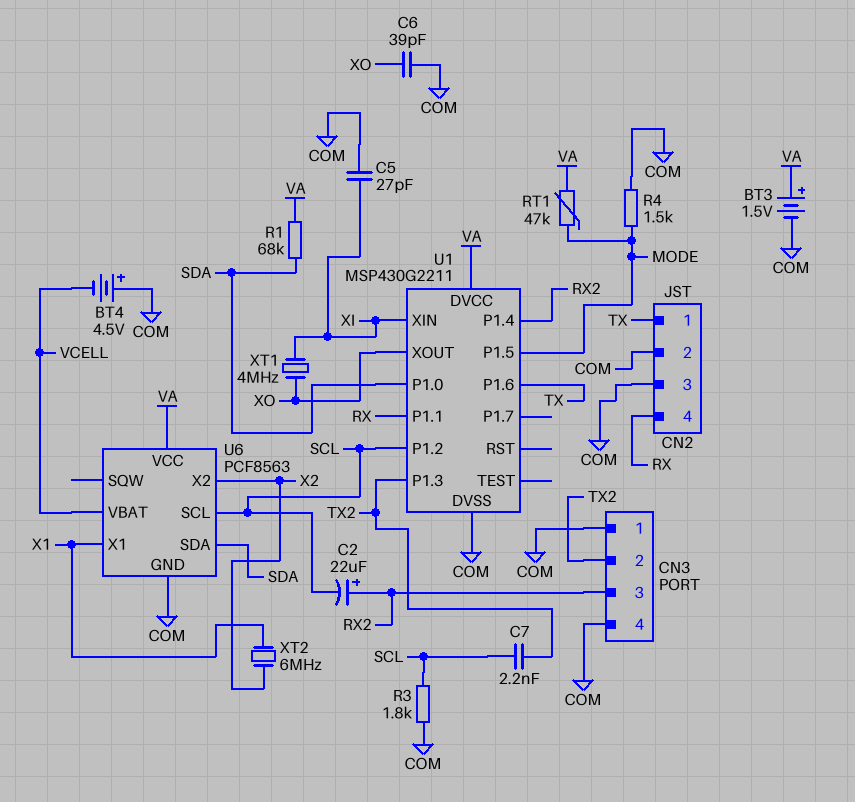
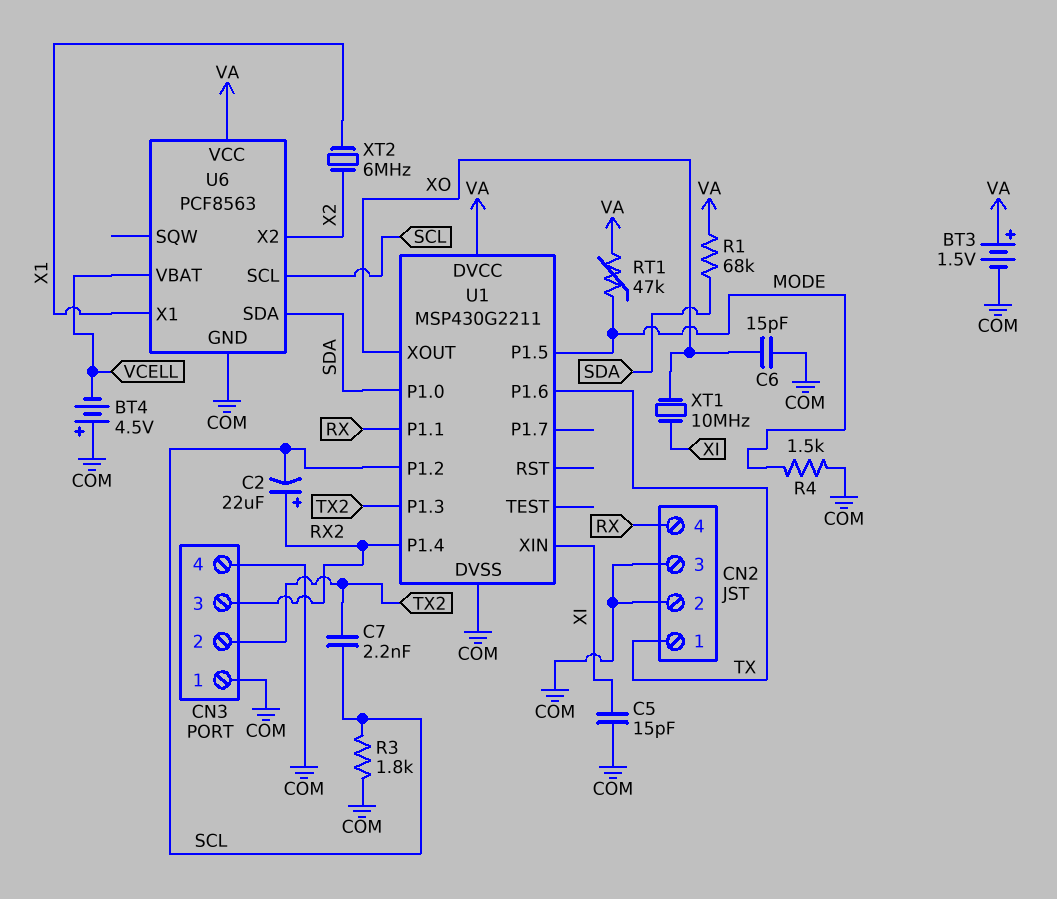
C5: 27pF (COM, XI) -> 15pF (COM, XI)
C6: 39pF (COM, XO) -> 15pF (COM, XO)
XT1: 4MHz (XI, XO) -> 10MHz (XI, XO)

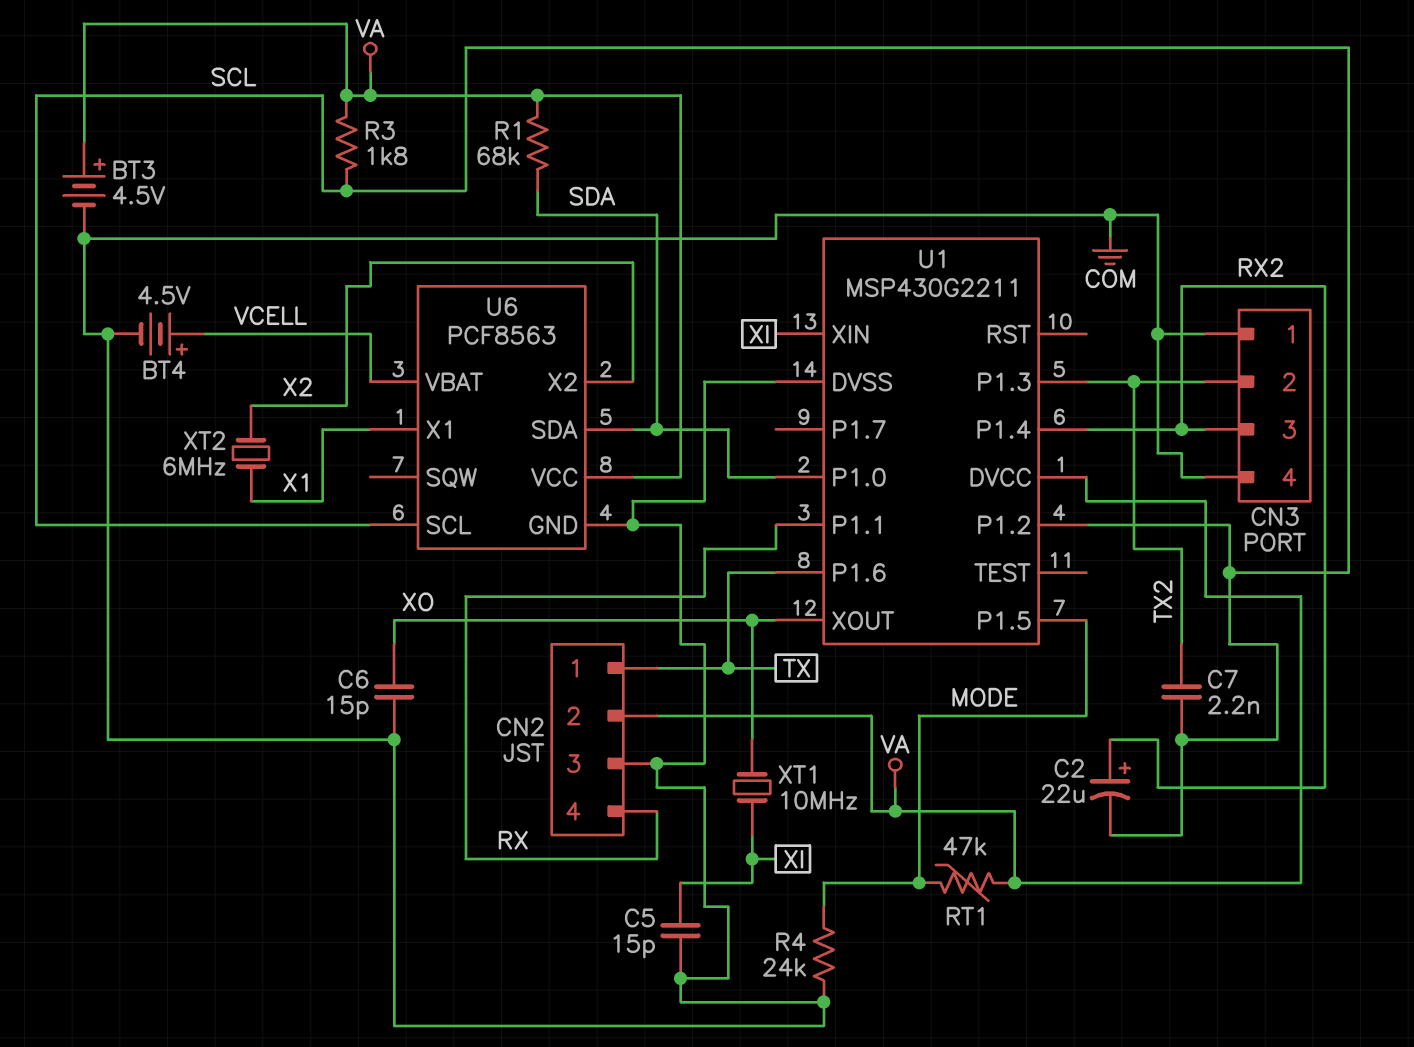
BT3: 1.5V (plus VA, minus COM) -> 4.5V (plus VA, minus COM)
BT4: 4.5V (plus COM, minus VCELL) -> 4.5V (plus VCELL, minus COM)
CN2 pin 2: COM -> VA
R3: 1.8k (COM, SCL) -> 1.8k (SCL, VA)
R4: 1.5k (COM, MODE) -> 24k (COM, MODE)

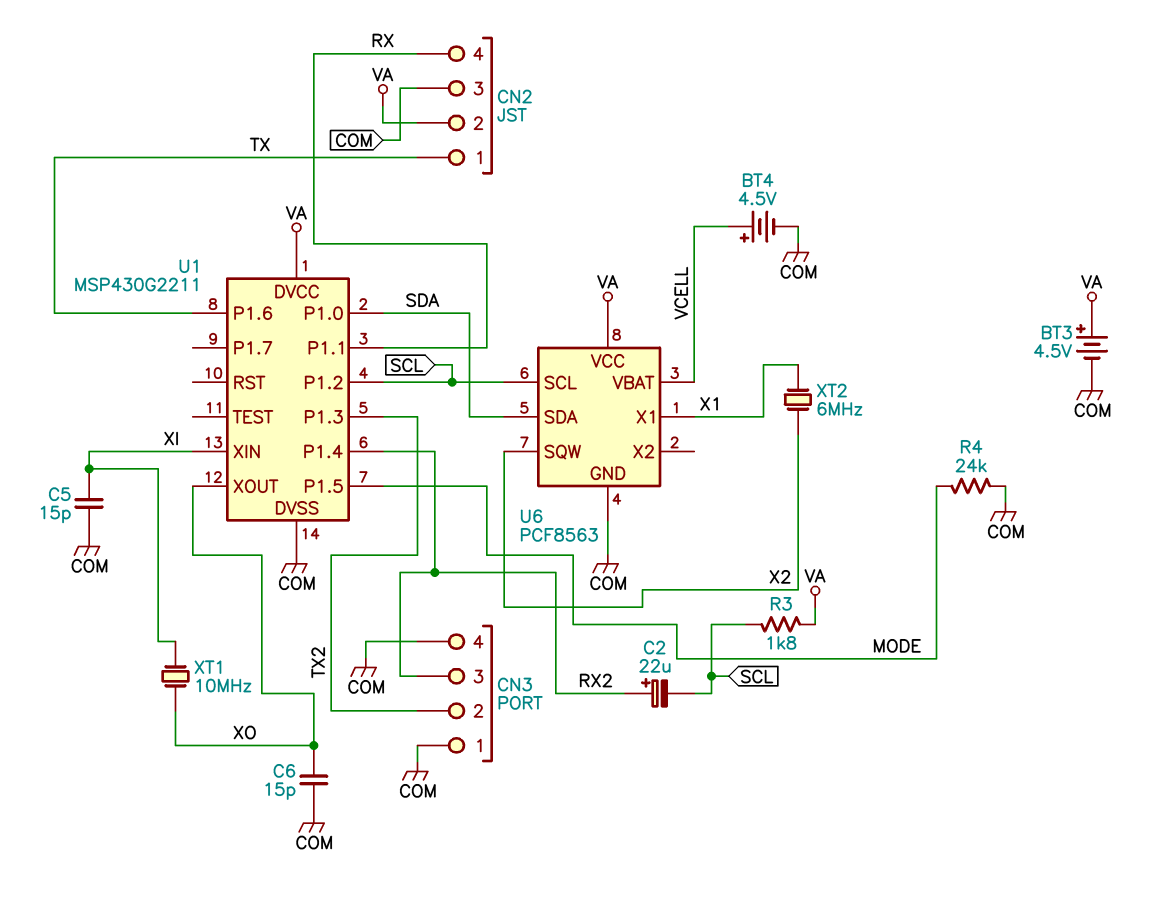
C7: 2.2nF (SCL, TX2) -> none
R1: 68k (SDA, VA) -> none
RT1: 47k (MODE, VA) -> none
U6 pin SQW: none -> X2
U6 pin X2: X2 -> none

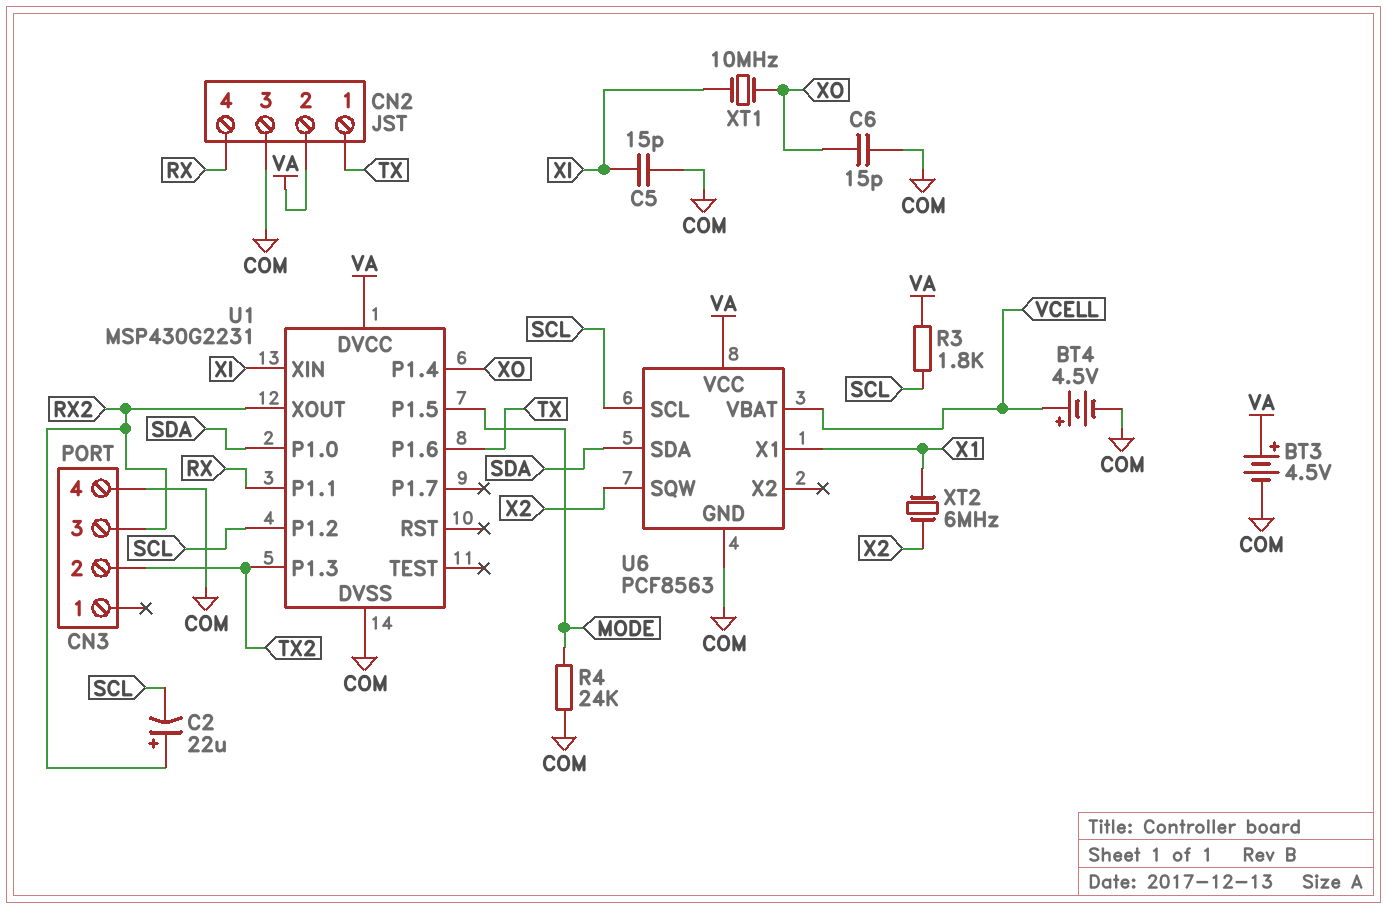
CN3 pin 1: COM -> none
U1: MSP430G2211 -> MSP430G2231
U1 pin P1.4: RX2 -> XO
U1 pin XOUT: XO -> RX2

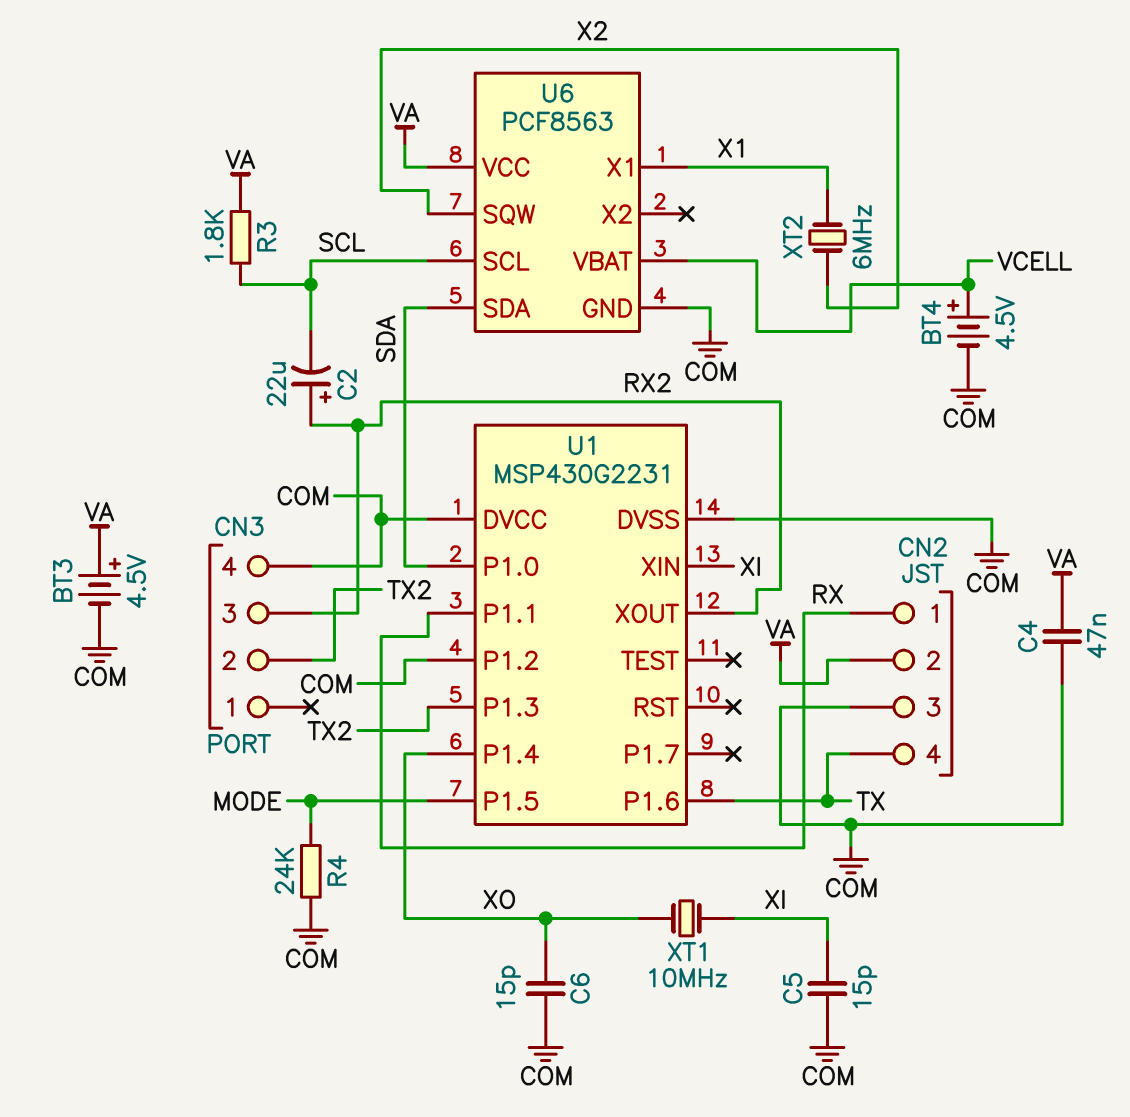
C4: none -> 47nF (COM, VA)
CN2 pin 1: TX -> RX
CN2 pin 4: RX -> TX
U1 pin DVCC: VA -> COM
U1 pin P1.2: SCL -> COM

